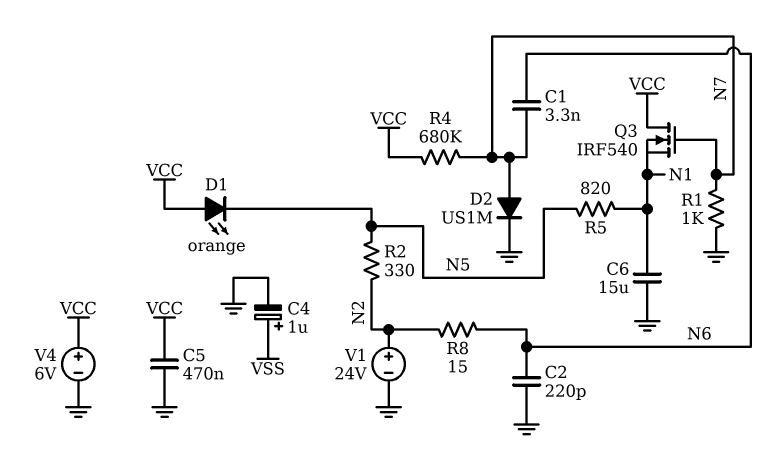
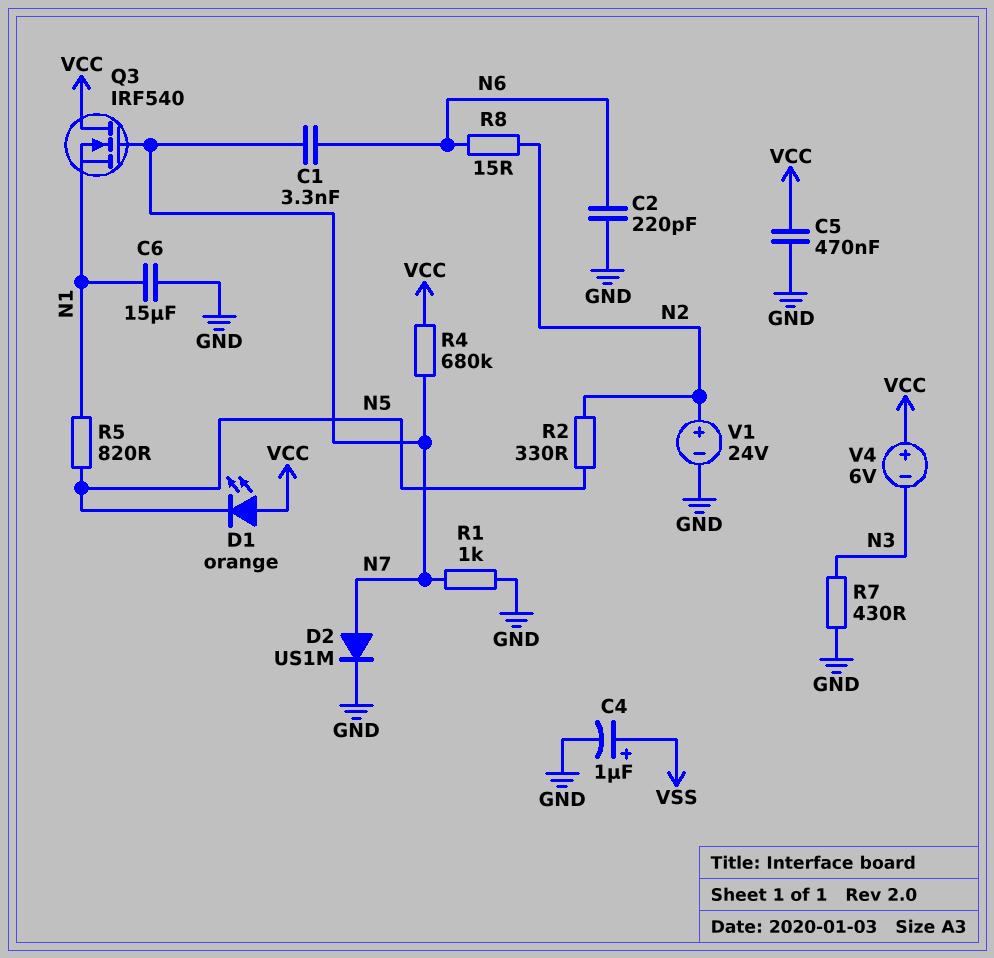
R7: none -> 430 (GND, N3)
V4: 6V (plus VCC, minus GND) -> 6V (plus VCC, minus N3)

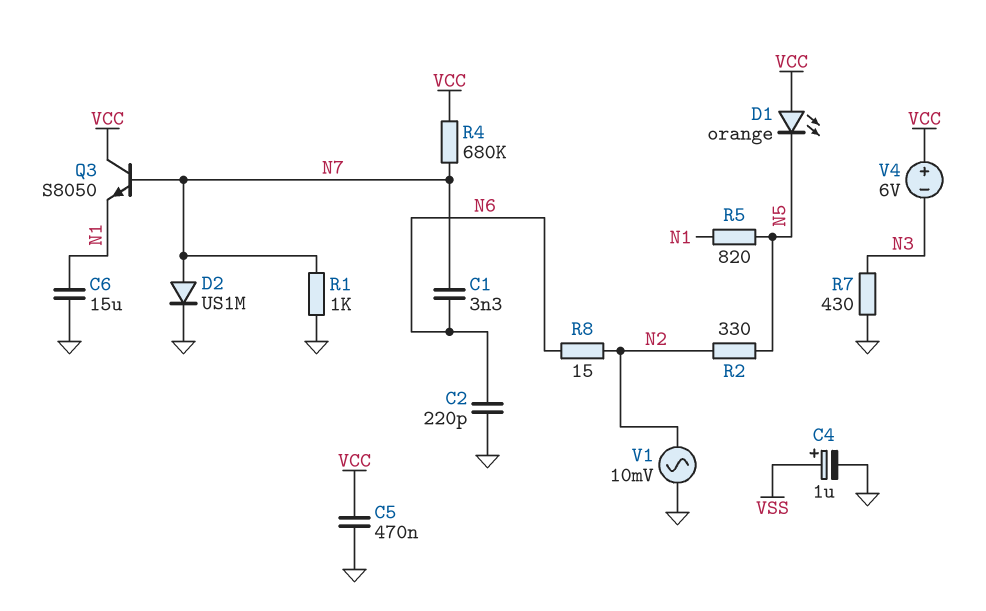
Q3: NMOS IRF540 (G N7, D VCC, S N1) -> NPN S8050 (B N7, C VCC, E N1)
V1: 24V (plus N2, minus GND) -> AC 10mV (GND, N2)

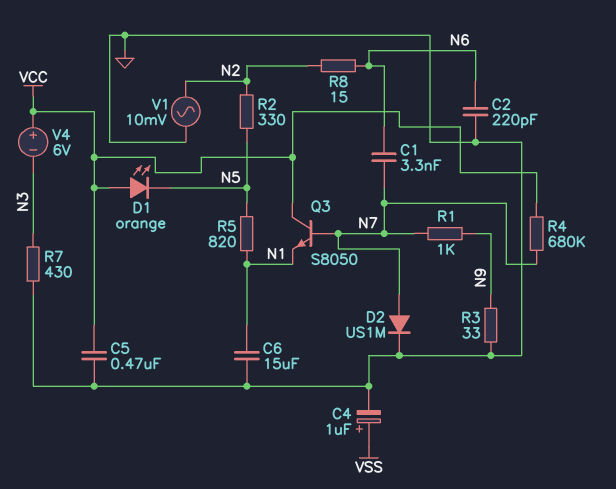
R1: 1k (GND, N7) -> 1k (N7, N9)
R3: none -> 33 (GND, N9)

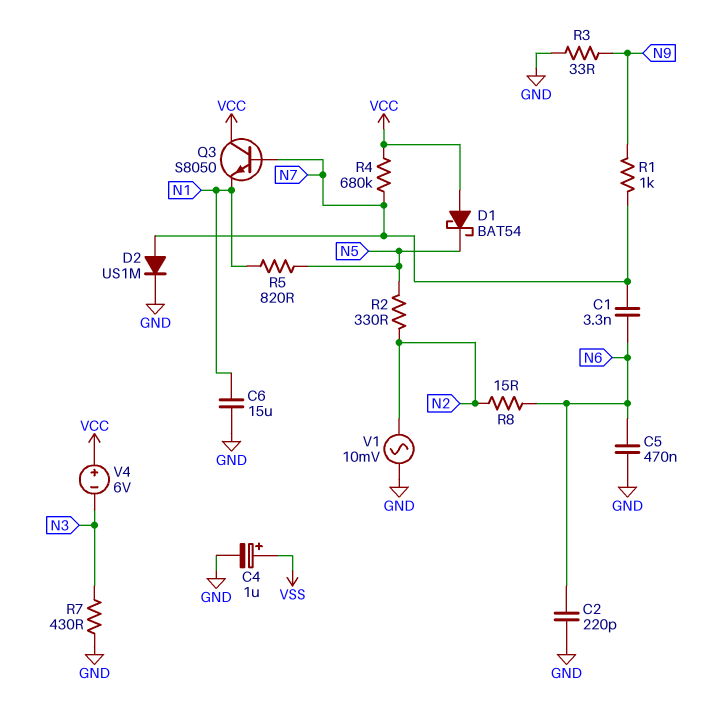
C5: 470nF (GND, VCC) -> 470nF (GND, N6)
D1: LED orange (A VCC, K N5) -> schottky BAT54 (A VCC, K N5)

